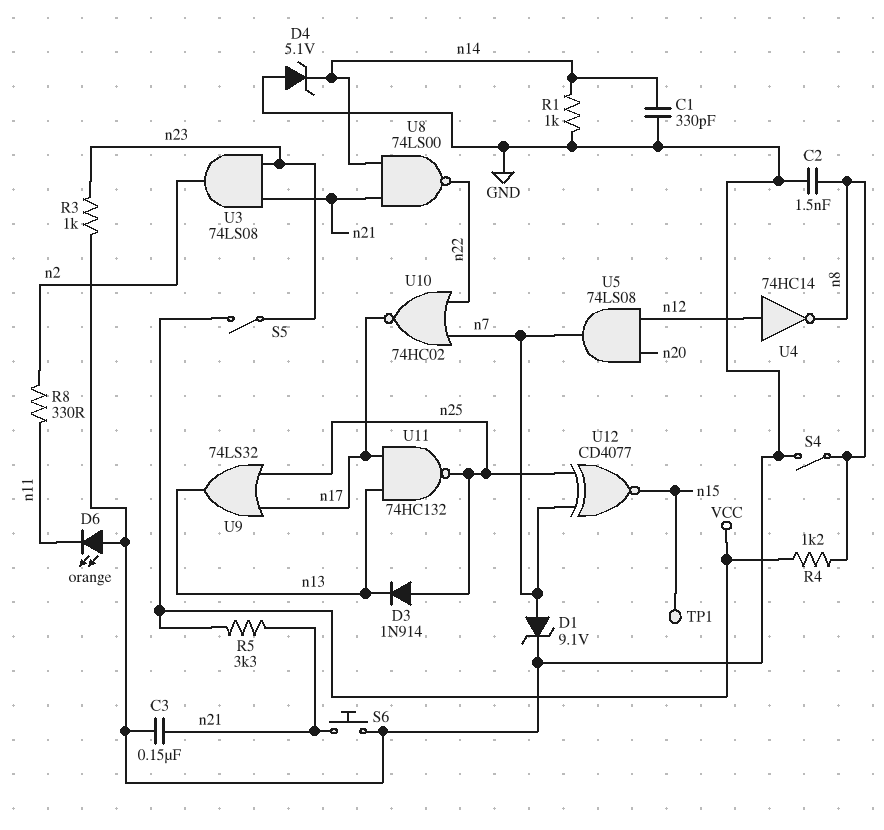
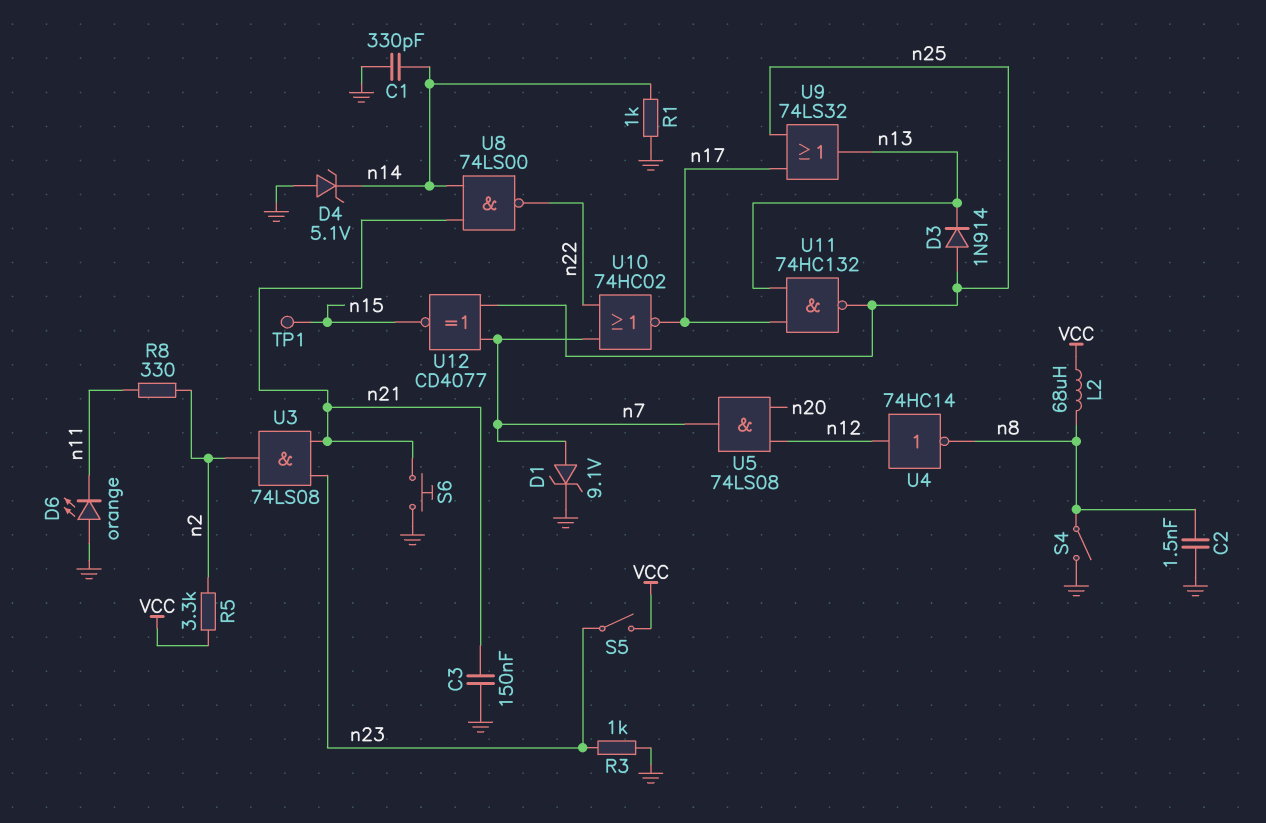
L2: none -> 68uH (VCC, n8)
R4: 1.2k (VCC, n8) -> none
R5: 3.3k (VCC, n21) -> 3.3k (VCC, n2)

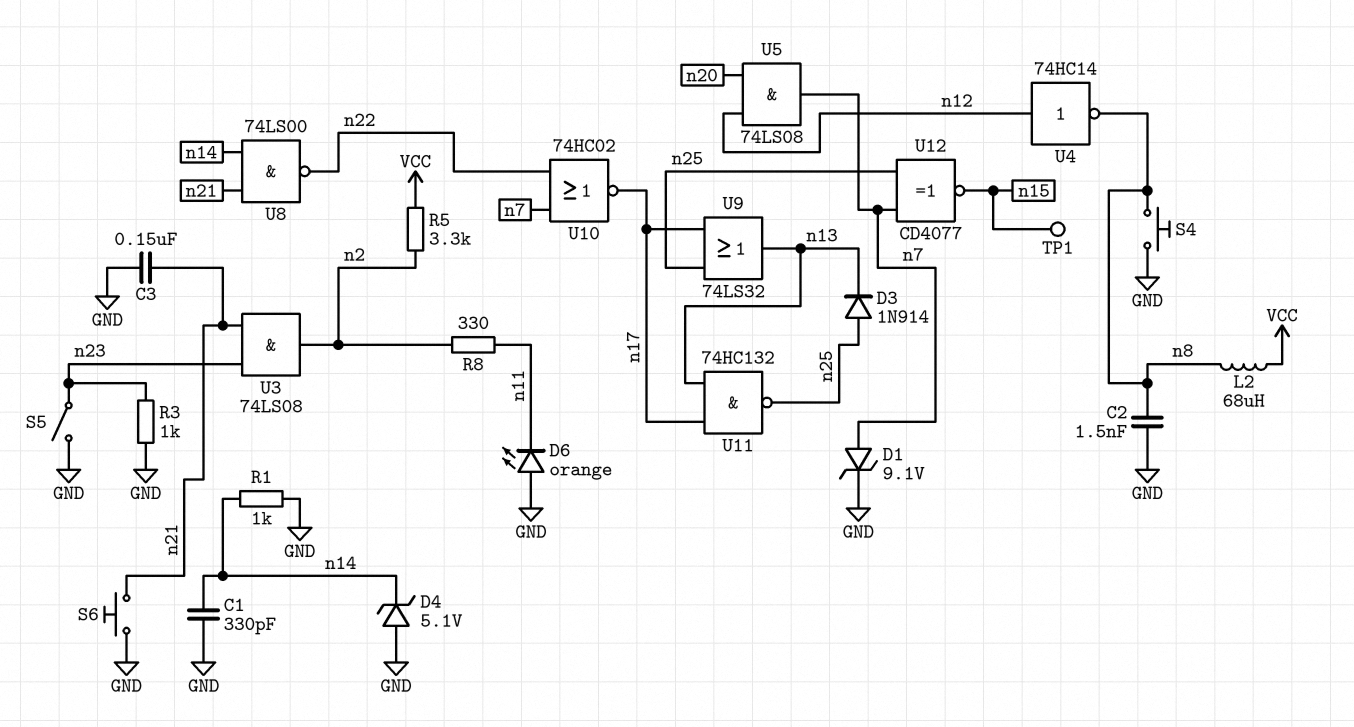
S4: switch (GND, n8) -> button (GND, n8)
S5: switch (VCC, n23) -> switch (GND, n23)

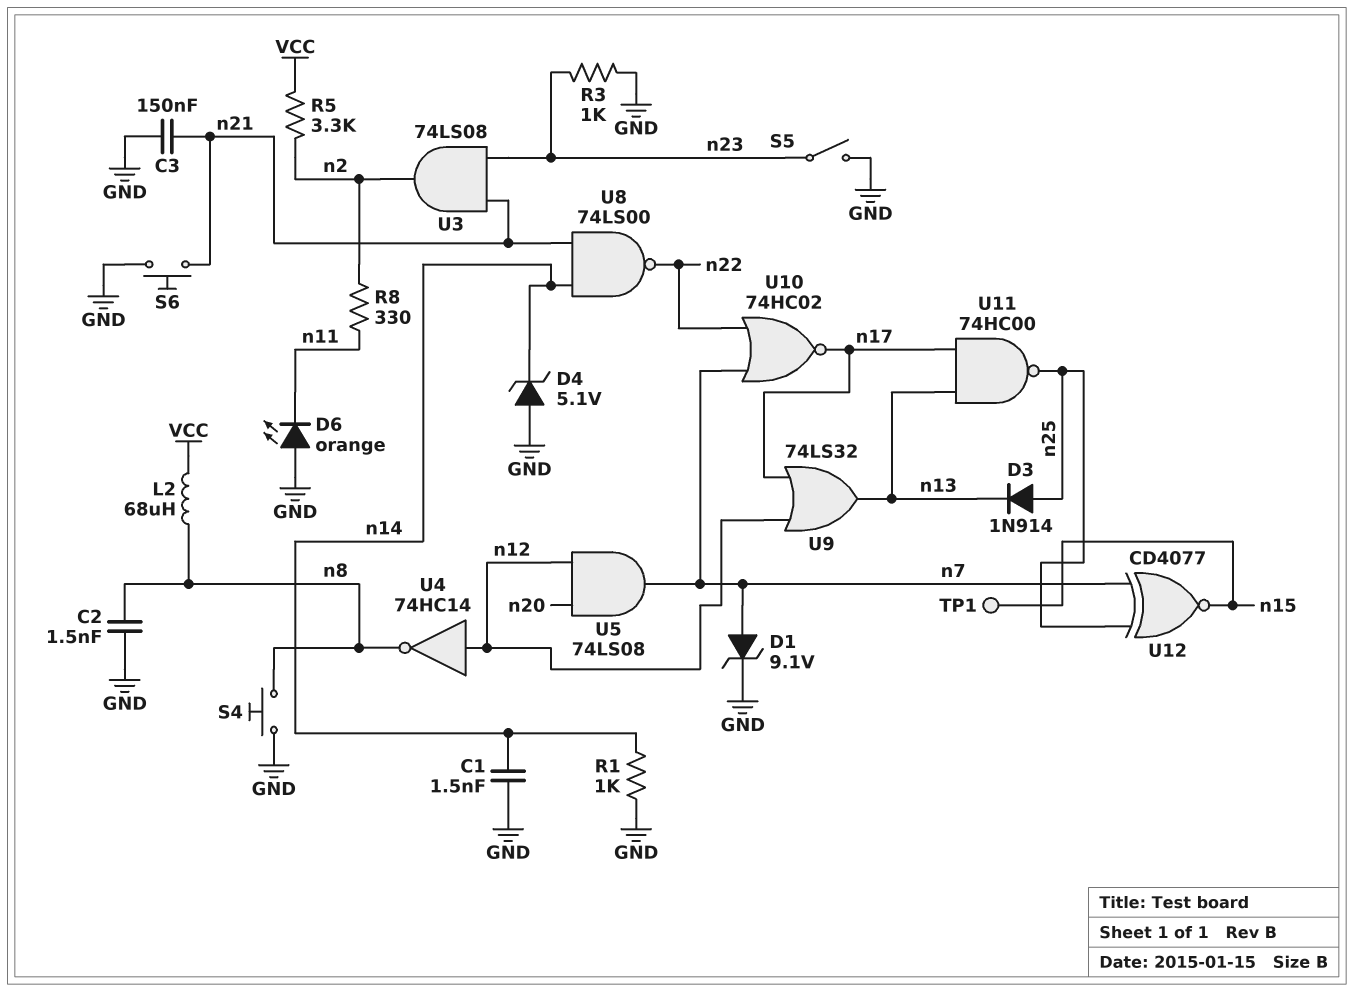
C1: 330pF (GND, n14) -> 1.5nF (GND, n14)
U9: OR 74LS32 (in n17, in n25, out n13) -> OR 74LS32 (in n12, in n17, out n13)
U11: NAND 74HC132 (in n13, in n17, out n25) -> NAND 74HC00 (in n13, in n17, out n25)

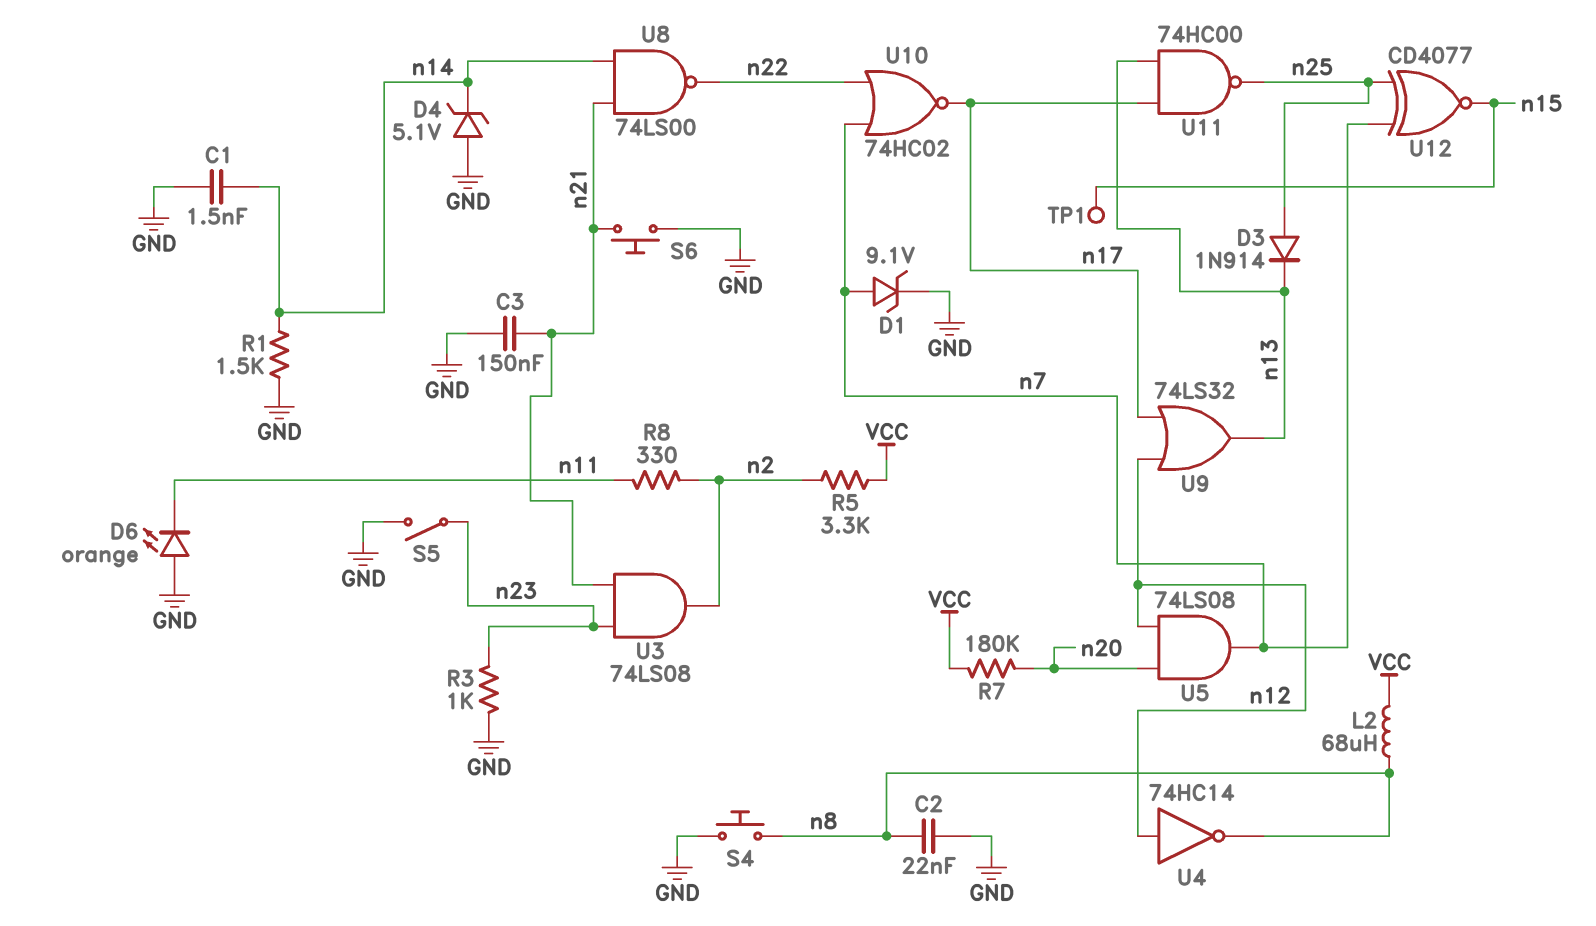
C2: 1.5nF (GND, n8) -> 22nF (GND, n8)
R1: 1k (GND, n14) -> 1.5k (GND, n14)
R7: none -> 180k (VCC, n20)

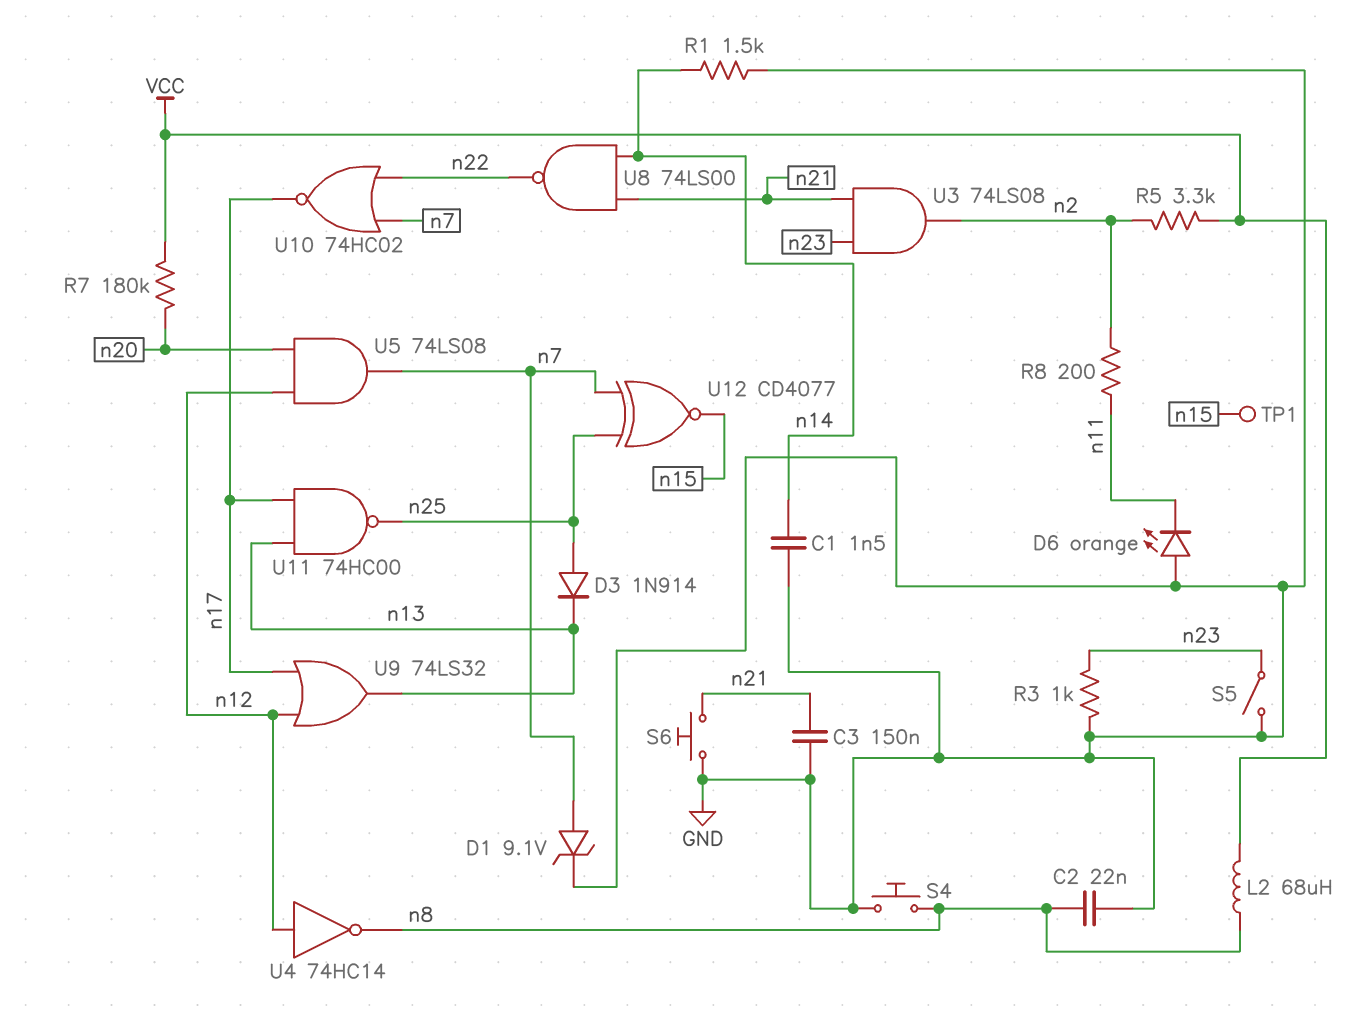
D4: zener 5.1V (A GND, K n14) -> none
R8: 330 (n2, n11) -> 200 (n2, n11)

